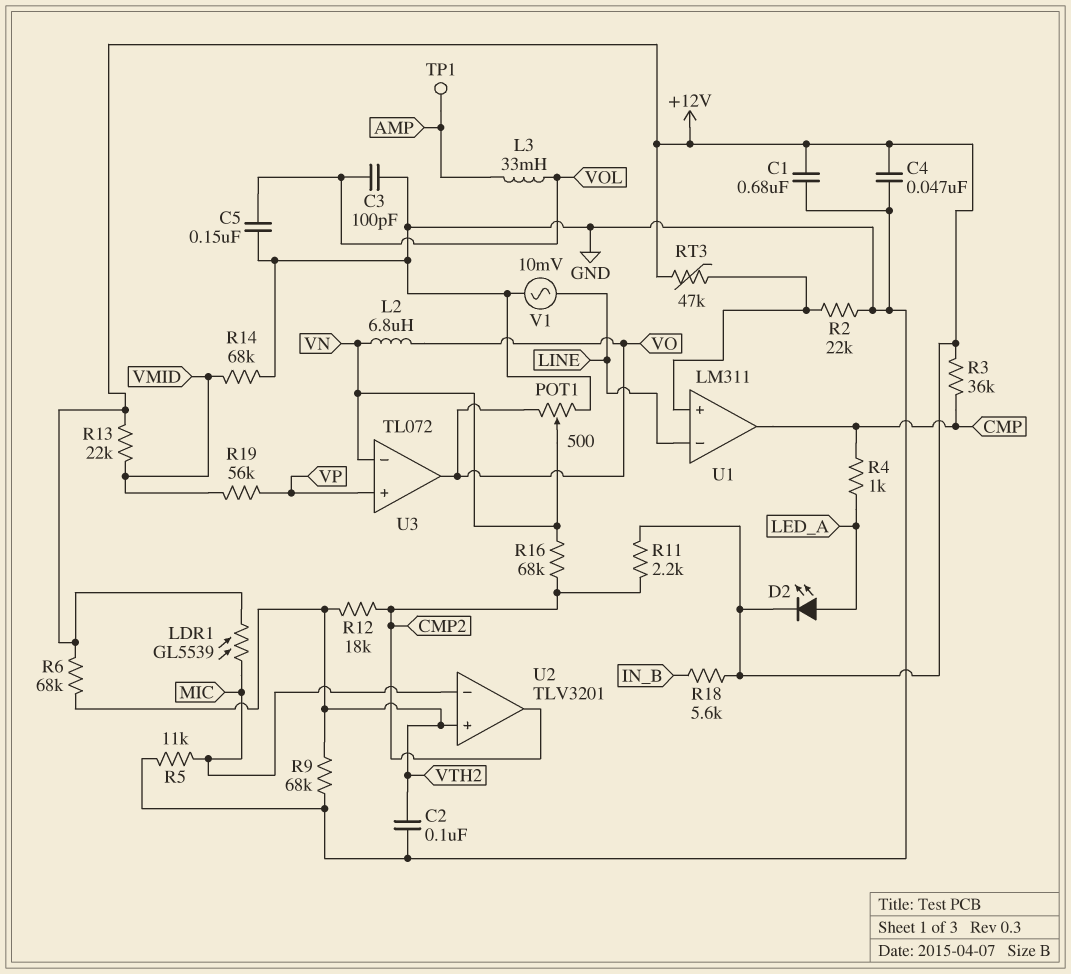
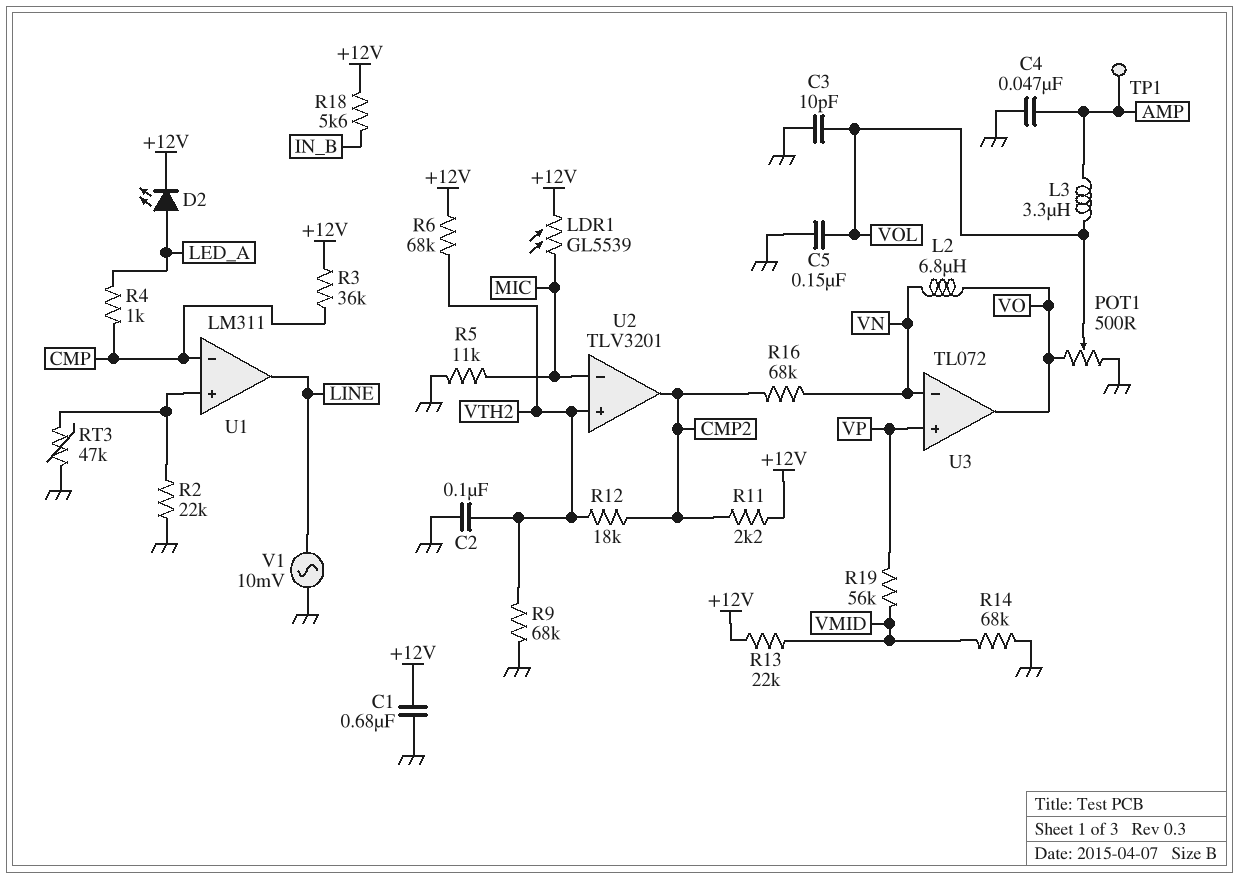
C3: 100pF (GND, VOL) -> 10pF (GND, VOL)
C4: 47nF (+12V, GND) -> 47nF (AMP, GND)
L3: 33mH (AMP, VOL) -> 3.3uH (AMP, VOL)
POT1: 500 (GND, VO, wiper VN) -> 500 (GND, VO, wiper VOL)
RT3: 47k (+12V, U1/in+) -> 47k (GND, U1/in+)
U1 pin in-: LINE -> CMP
U1 pin out: CMP -> LINE

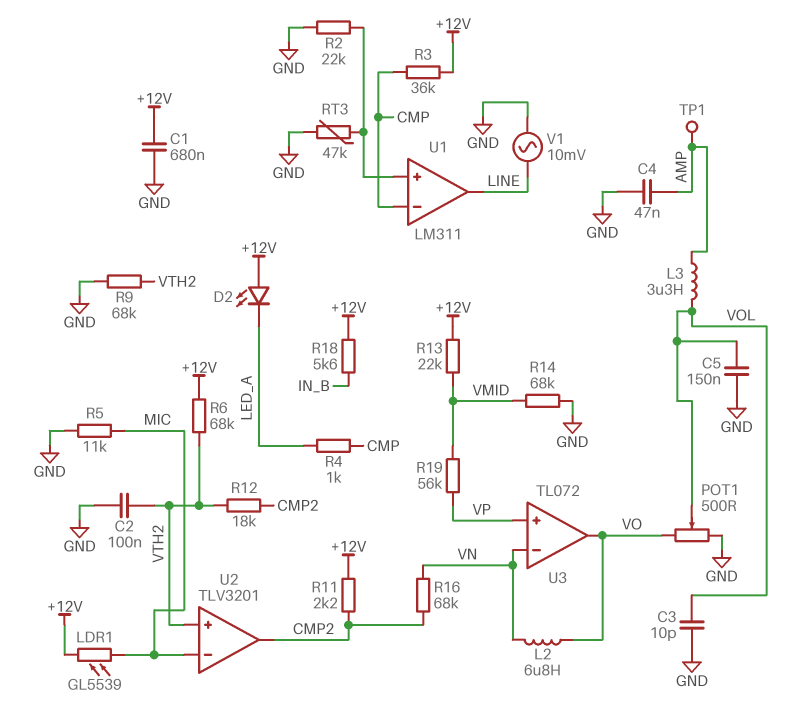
D2: LED (A LED_A, K +12V) -> LED (A +12V, K LED_A)

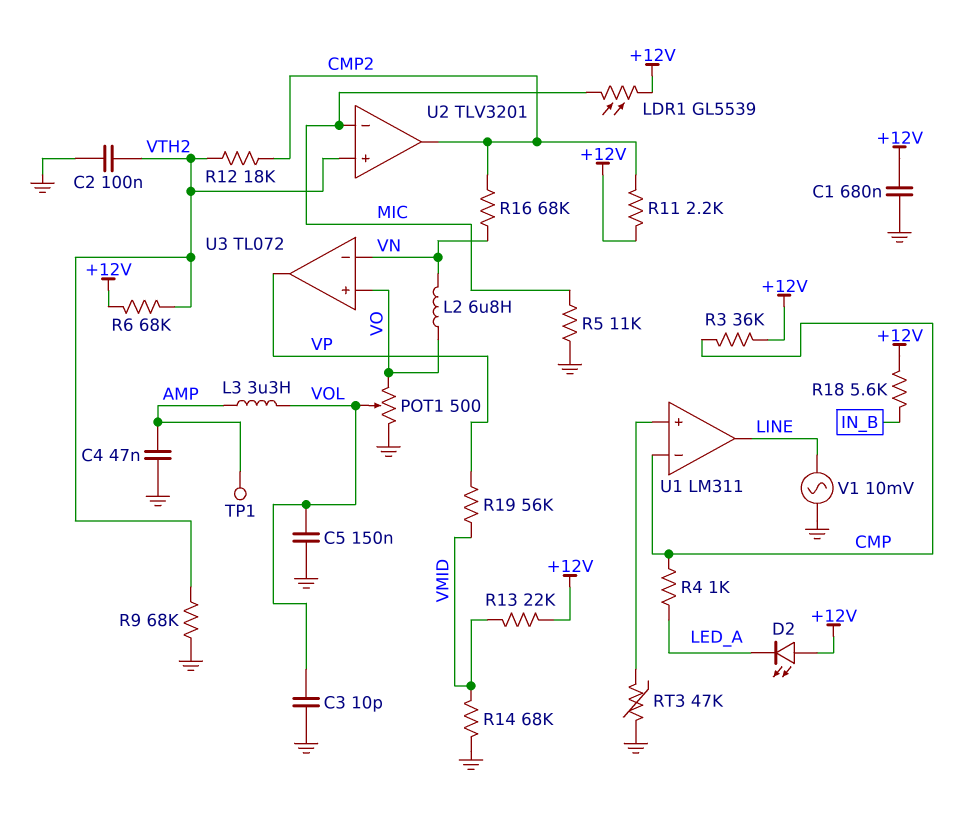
R2: 22k (GND, U1/in+) -> none
U3 pin in+: VP -> VO
U3 pin out: VO -> VP

